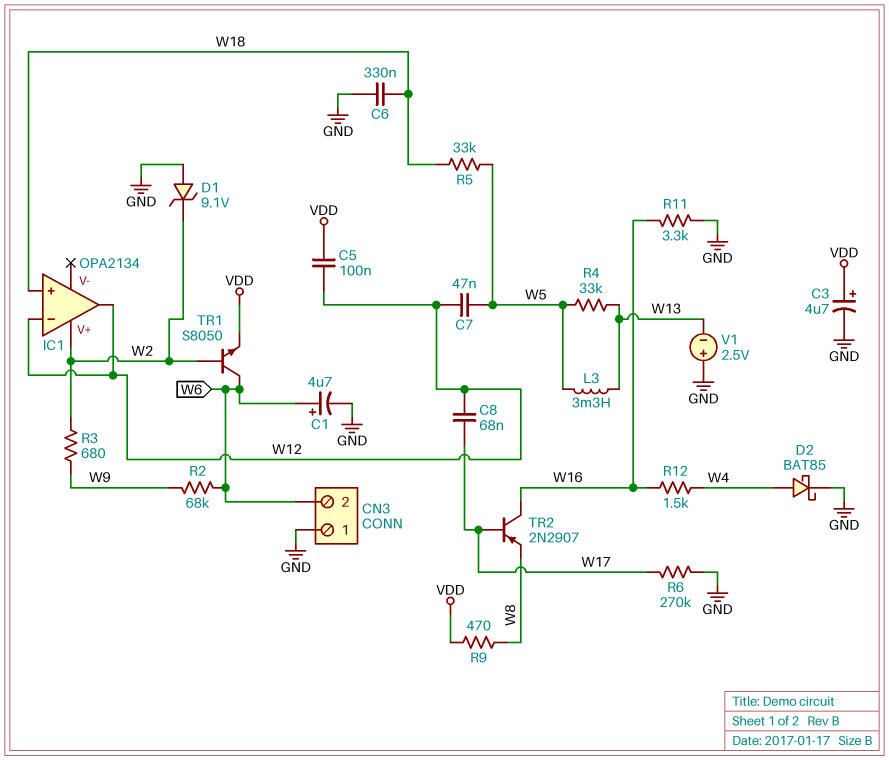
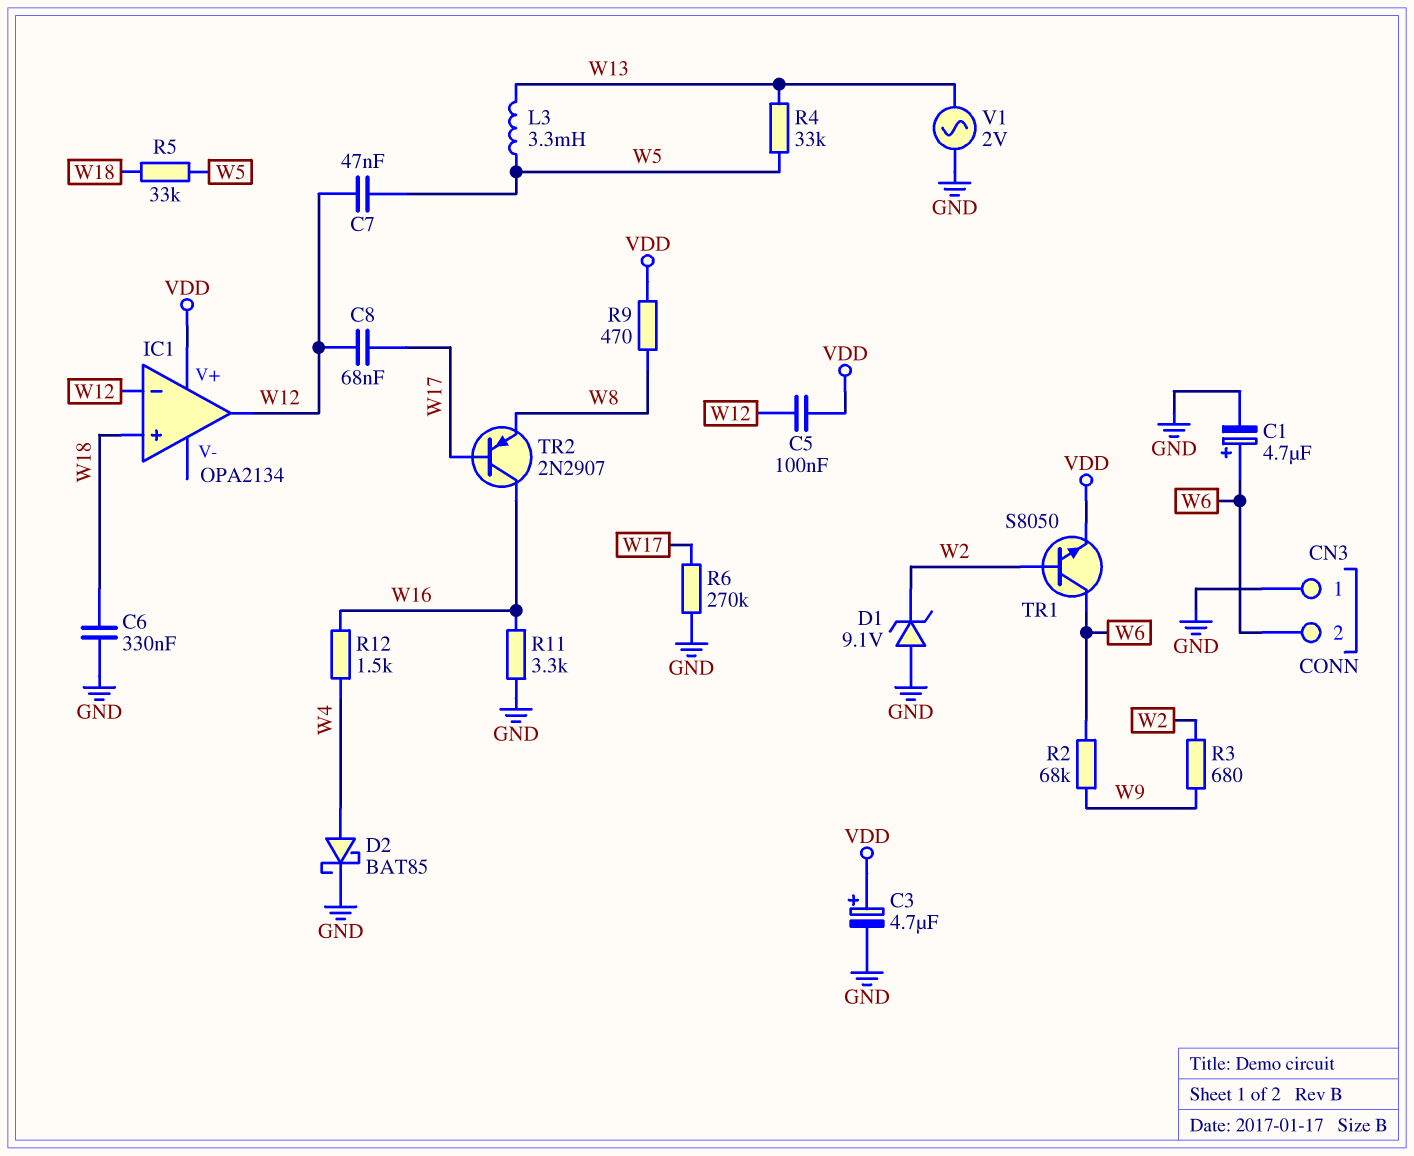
IC1 pin V+: W2 -> VDD
V1: 2.5V (plus GND, minus W13) -> AC 2V (GND, W13)

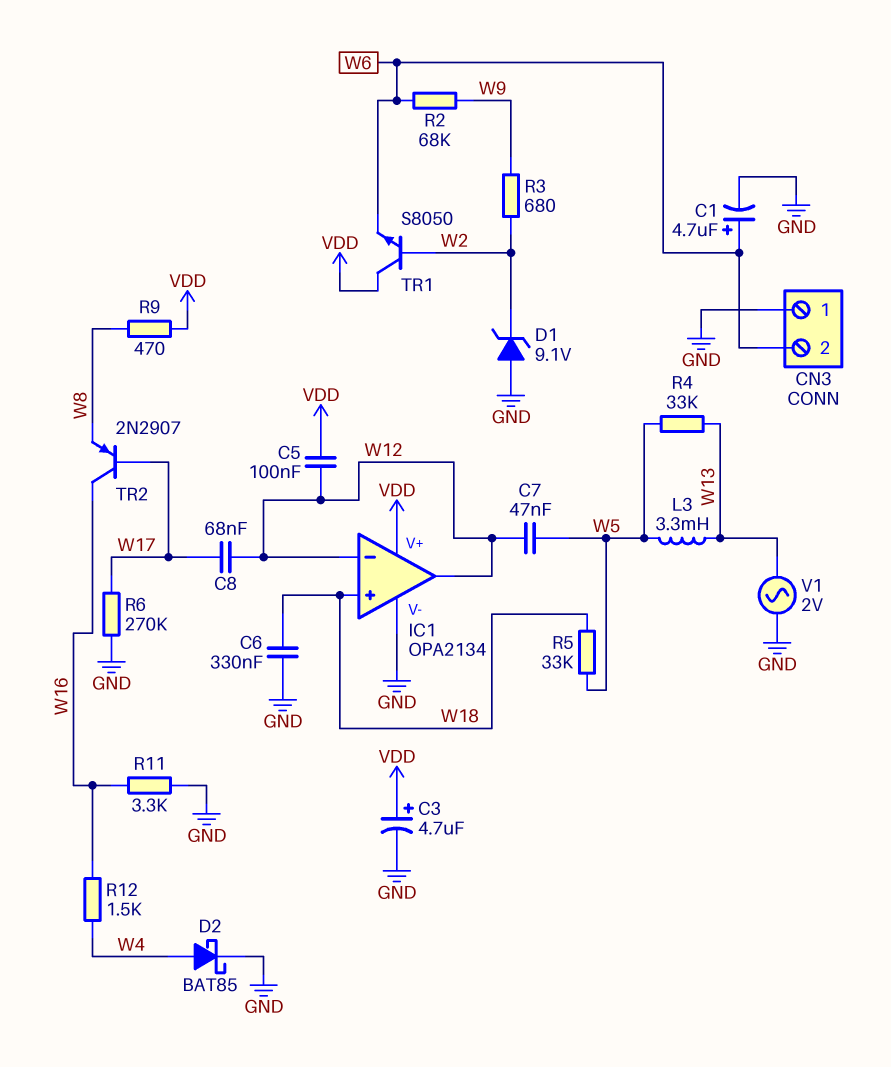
IC1 pin V-: none -> GND
TR1: NPN S8050 (B W2, C W6, E VDD) -> NPN S8050 (B W2, C VDD, E W6)

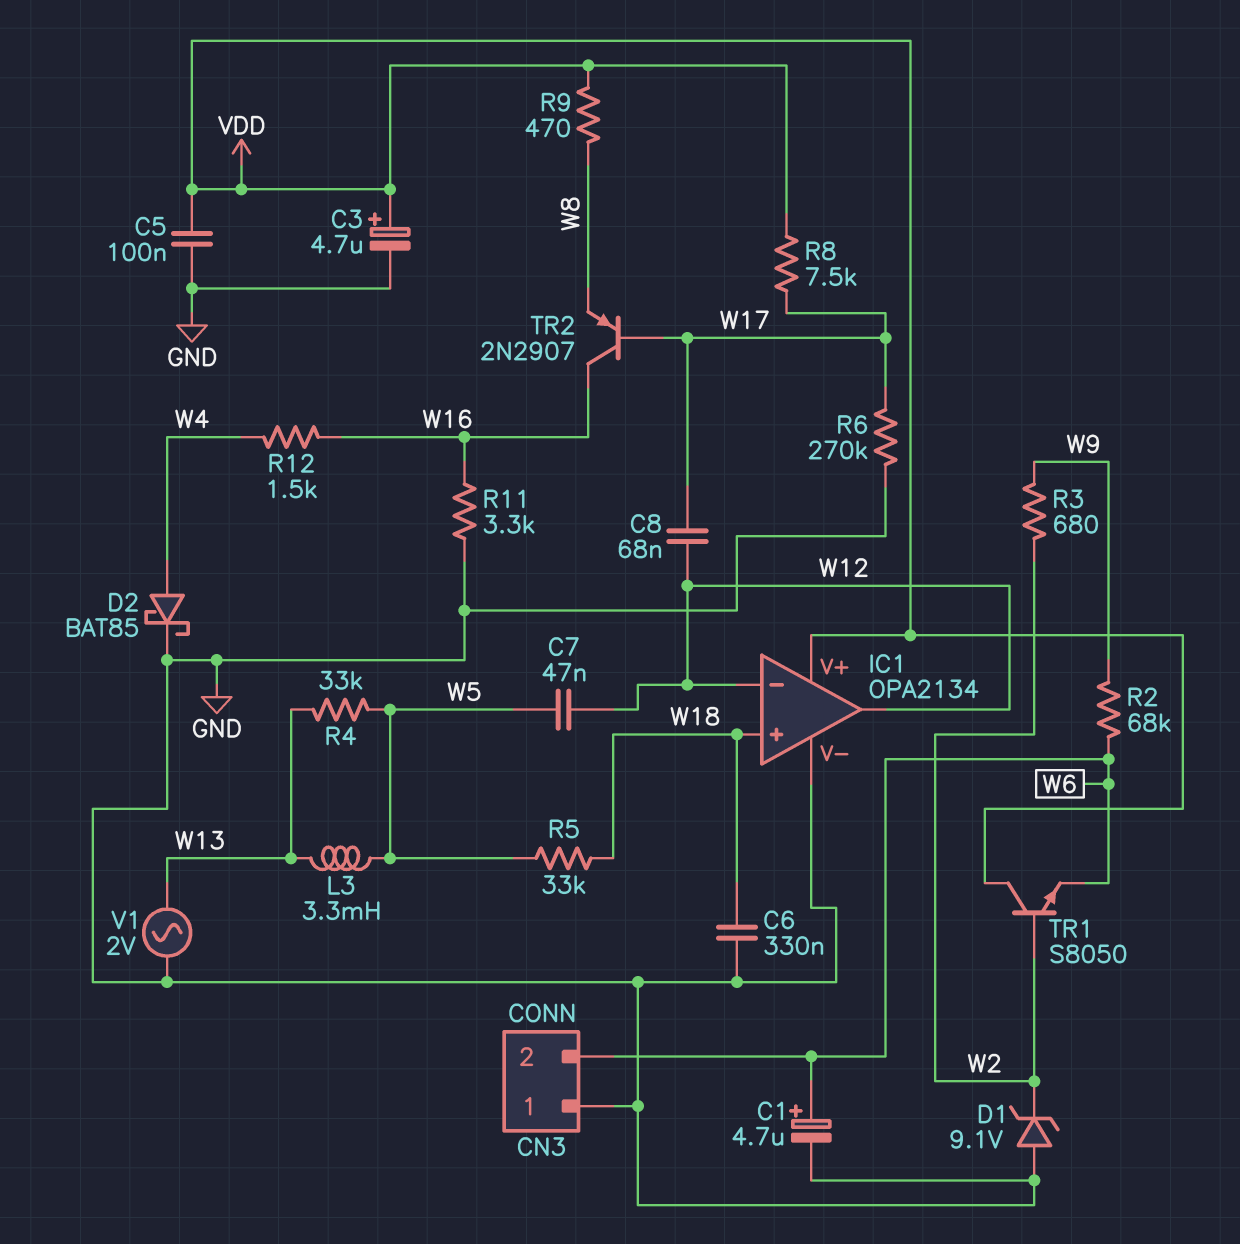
C5: 100nF (VDD, W12) -> 100nF (GND, VDD)
R8: none -> 7.5k (VDD, W17)

